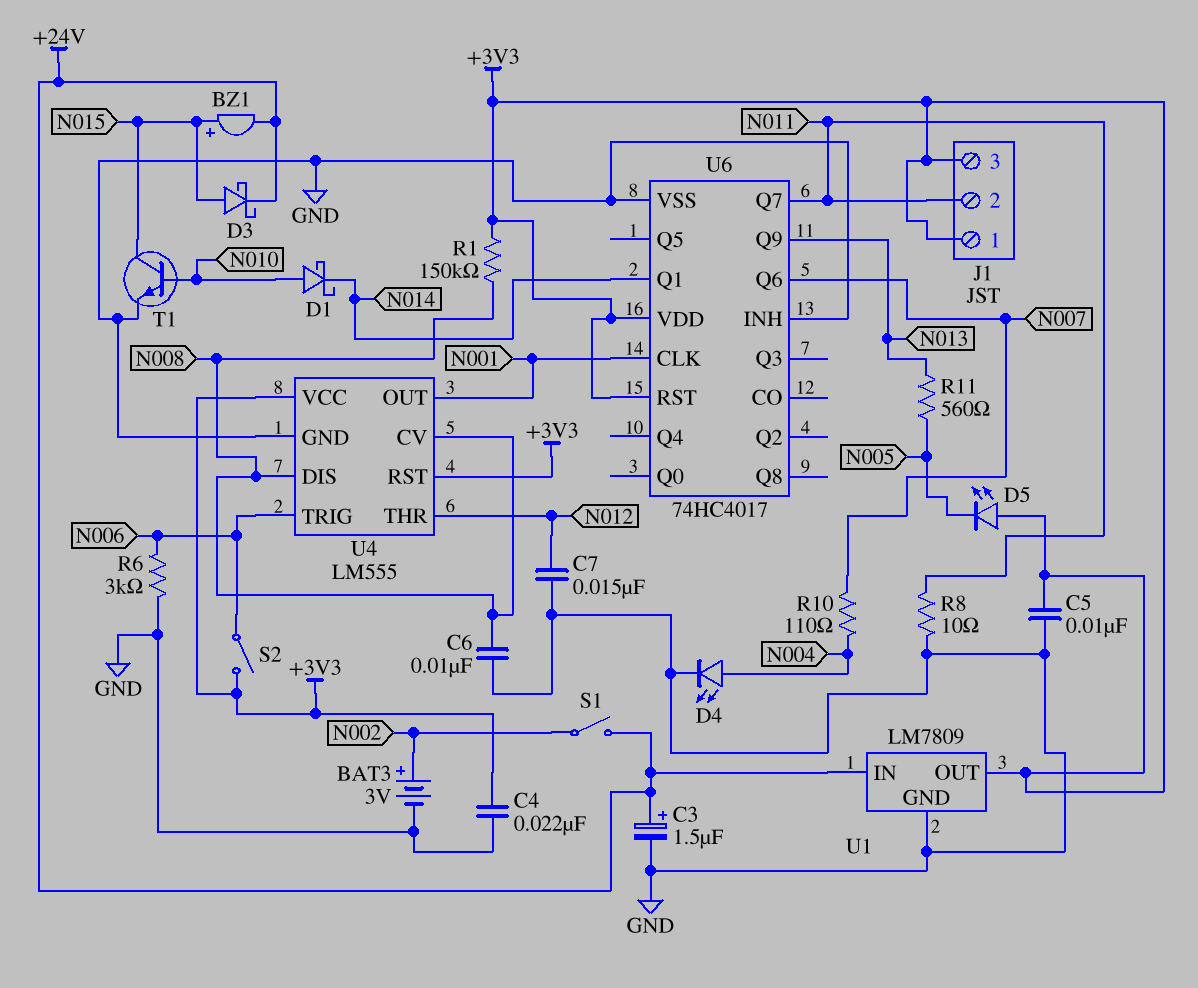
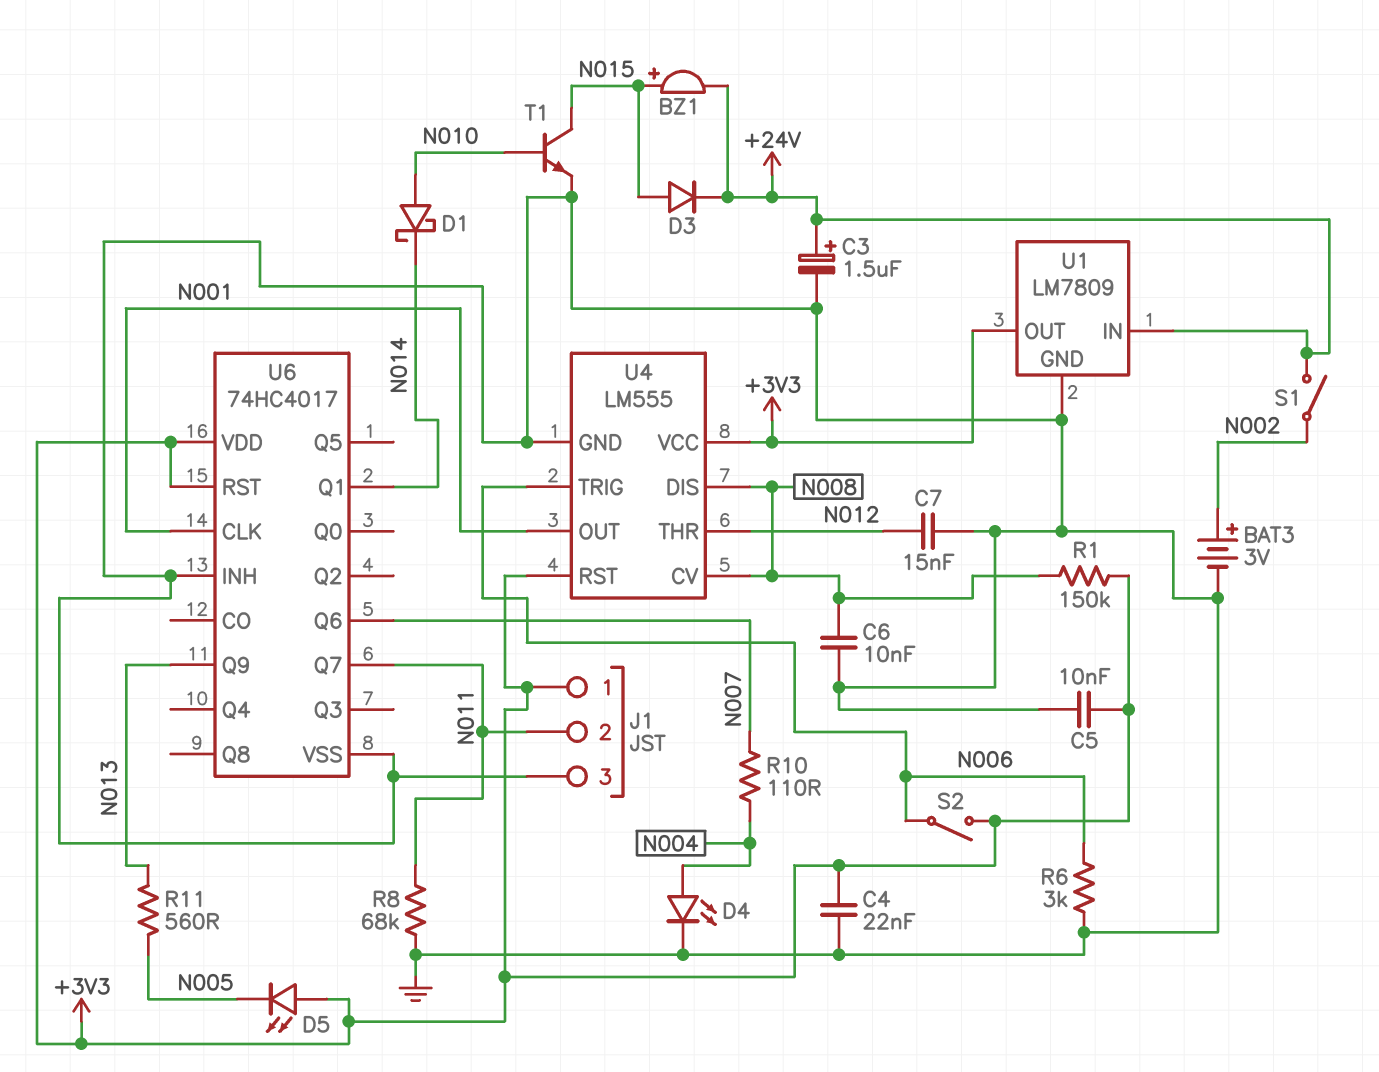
D3: schottky (A N015, K +24V) -> diode (A N015, K +24V)
J1 pin 3: +3V3 -> GND
R8: 10 (GND, N011) -> 68k (GND, N011)

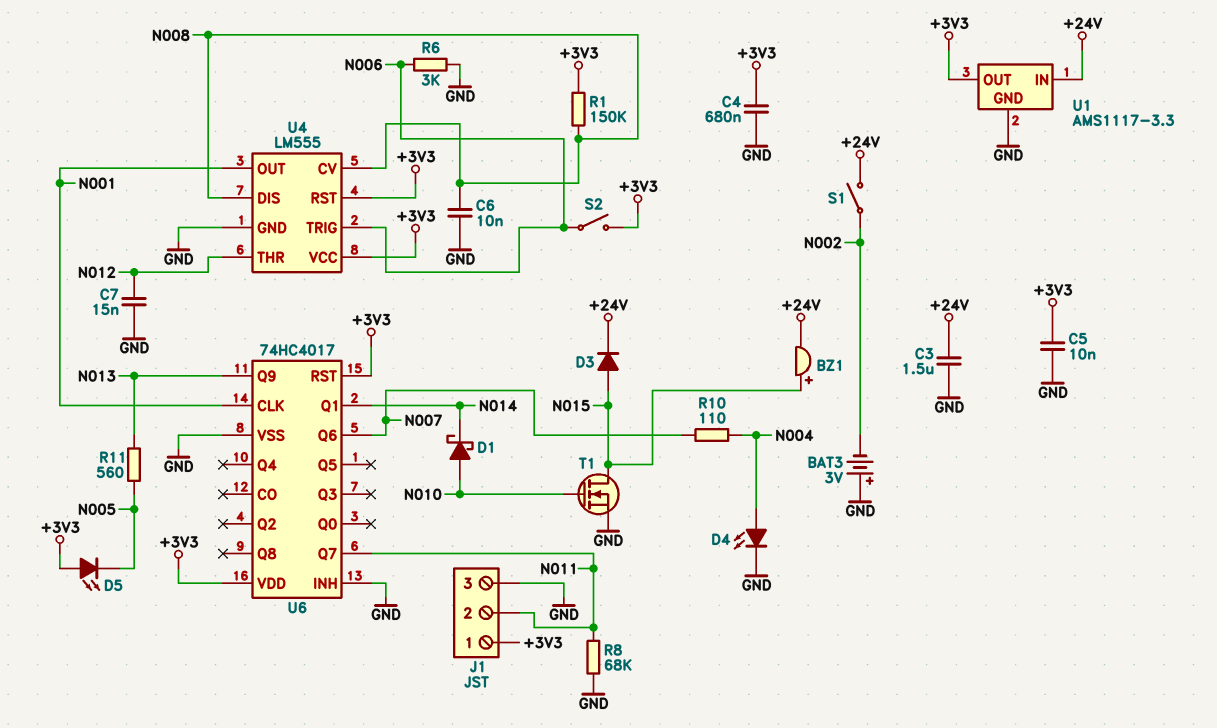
BAT3: 3V (plus N002, minus GND) -> 3V (plus GND, minus N002)
C3: 1.5uF (plus +24V, minus GND) -> 1.5uF (+24V, GND)
C4: 22nF (+3V3, GND) -> 680nF (+3V3, GND)
T1: NPN (B N010, C N015, E GND) -> NMOS (G N010, D N015, S GND)
U1: LM7809 -> AMS1117-3.3

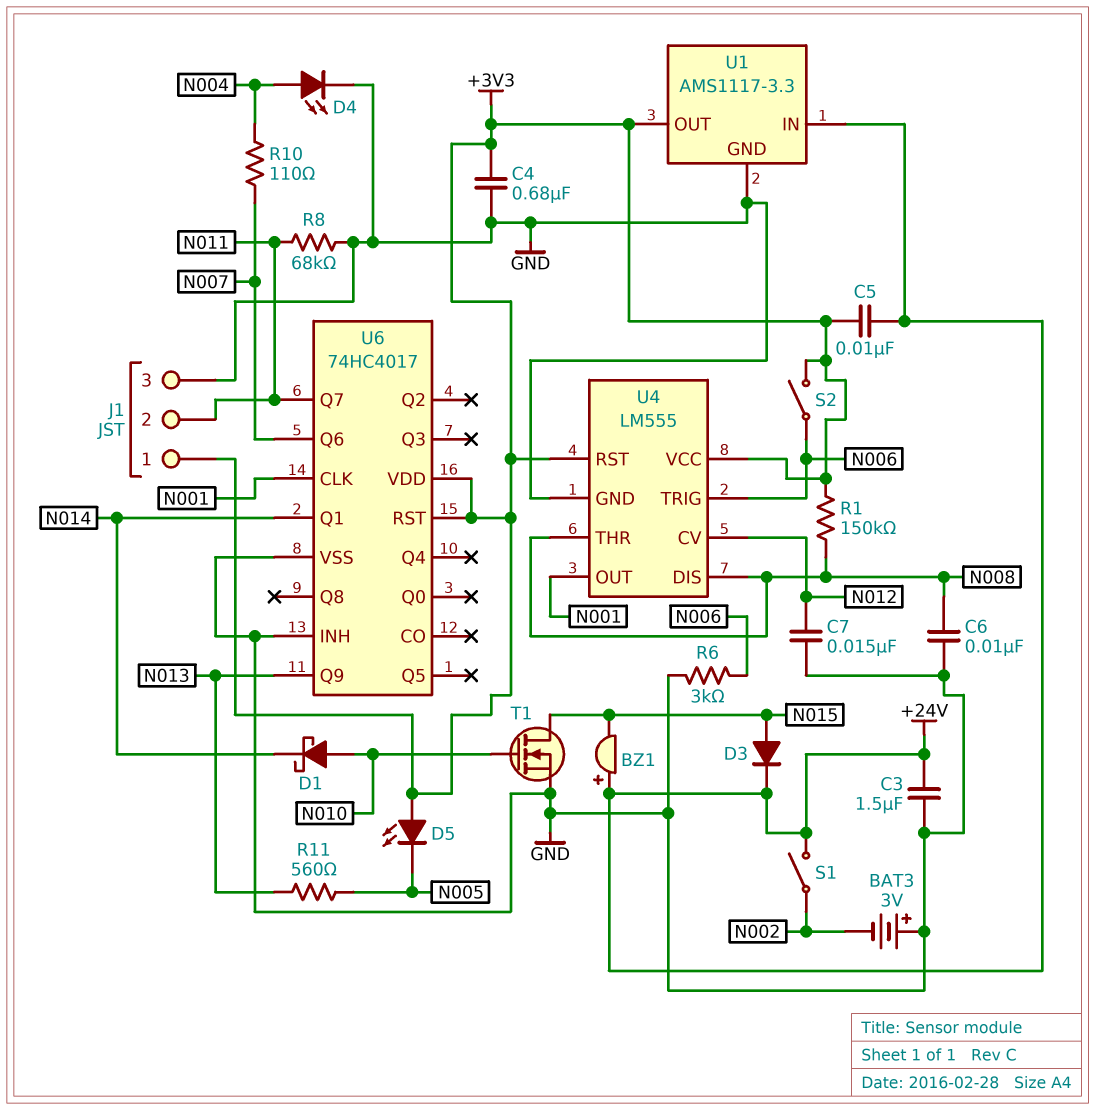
BZ1: buzzer (plus N015, minus +24V) -> buzzer (plus +24V, minus N015)
C5: 10nF (+3V3, GND) -> 10nF (+3V3, +24V)
U4 pin CV: N008 -> N012
U4 pin THR: N012 -> N008

